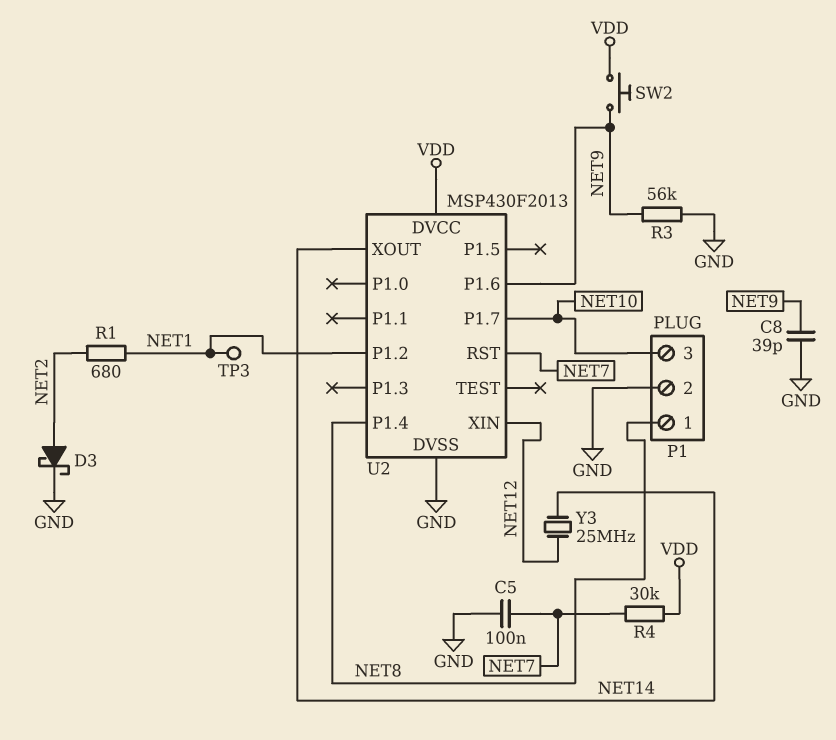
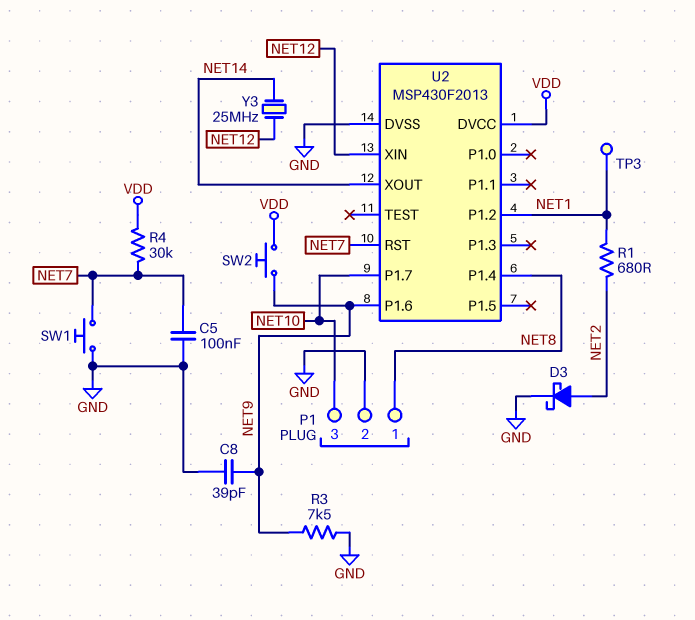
R3: 56k (GND, NET9) -> 7.5k (GND, NET9)
SW1: none -> button (GND, NET7)

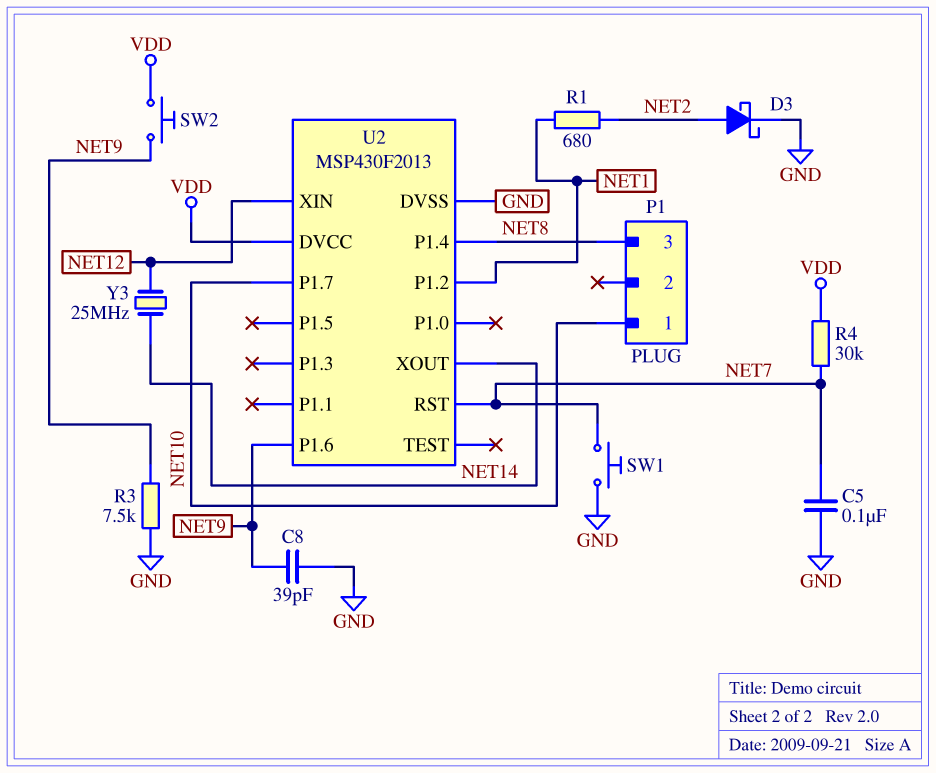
P1 pin 1: NET8 -> NET10
P1 pin 2: GND -> none
P1 pin 3: NET10 -> NET8
TP3: test point (NET1) -> none

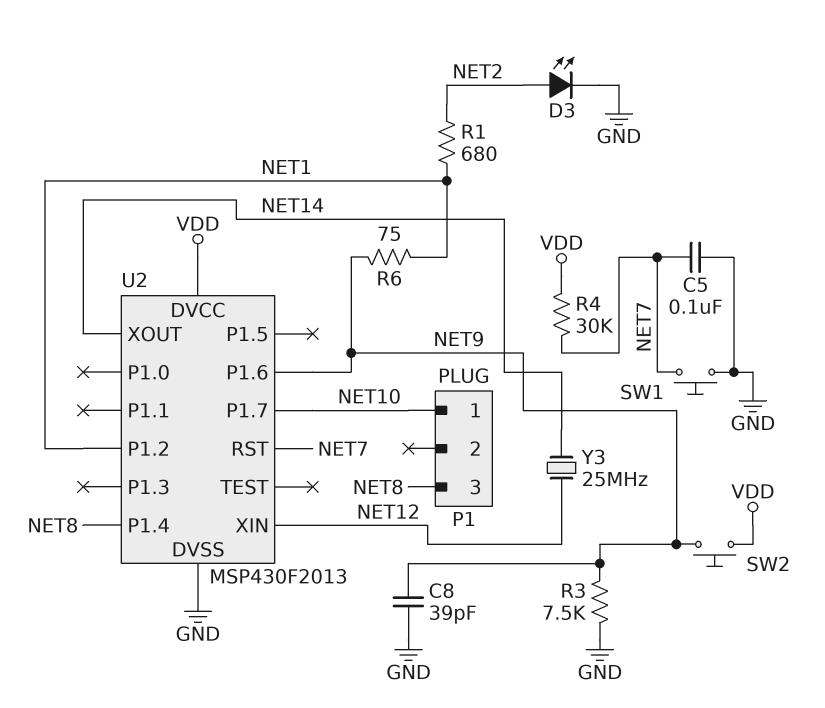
D3: schottky (A NET2, K GND) -> LED (A NET2, K GND)
R6: none -> 75 (NET1, NET9)

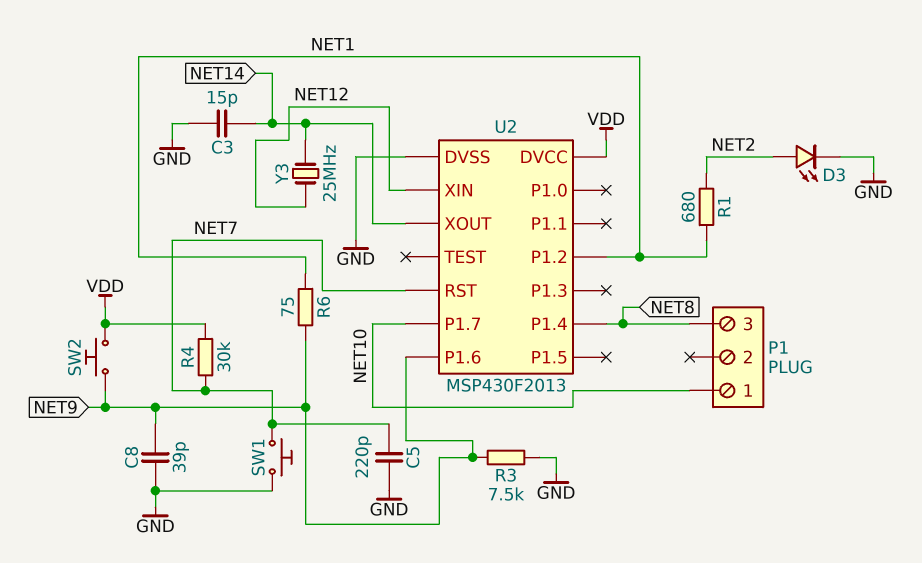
C3: none -> 15pF (GND, NET14)
C5: 100nF (GND, NET7) -> 220pF (GND, NET7)

